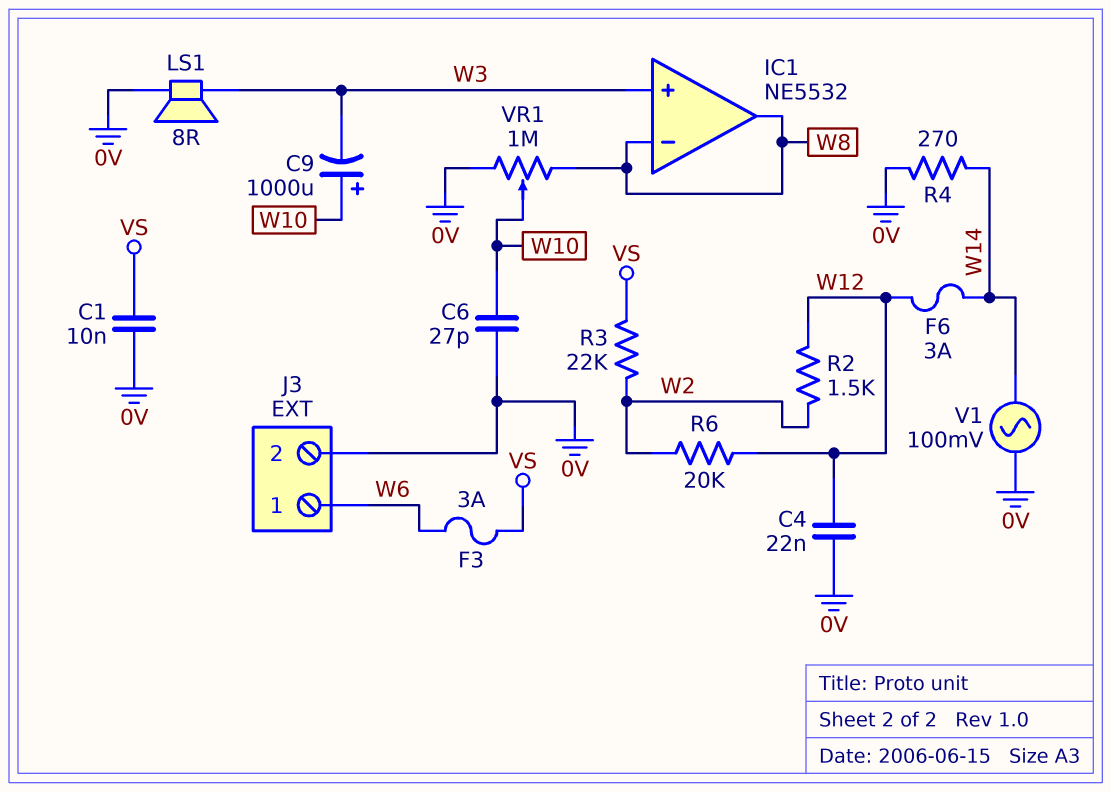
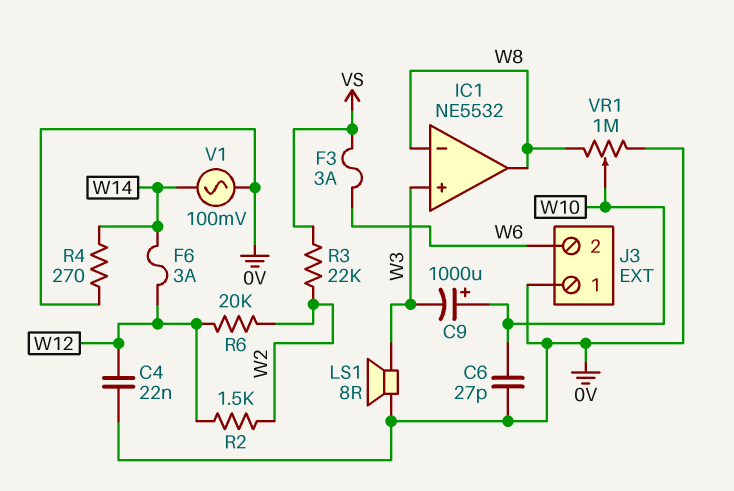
C1: 10nF (0V, VS) -> none
J3 pin 1: W6 -> 0V
J3 pin 2: 0V -> W6

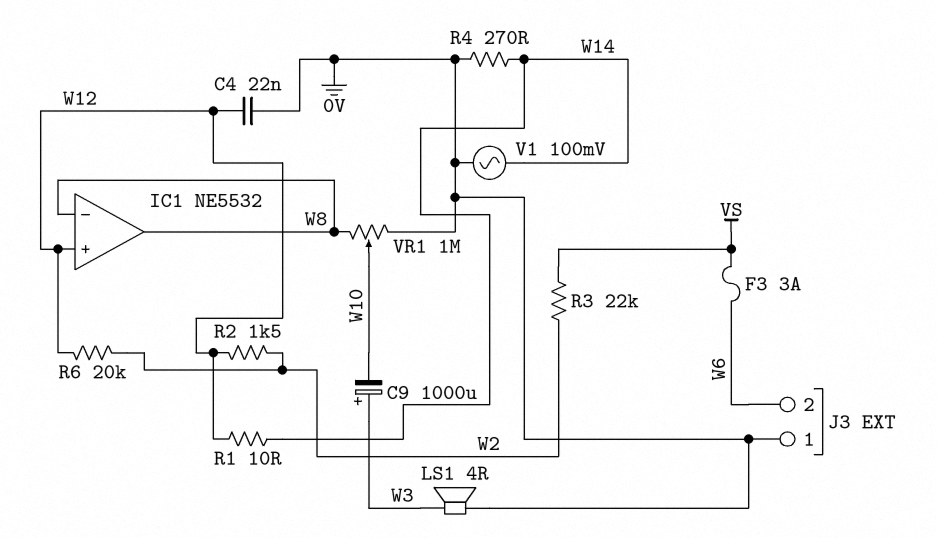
C6: 27pF (0V, W10) -> none
C9: 1000uF (plus W10, minus W3) -> 1000uF (plus W3, minus W10)
F6: 3A (W12, W14) -> none
IC1 pin in+: W3 -> W12
LS1: speaker 8R (0V, W3) -> speaker 4R (0V, W3)
R1: none -> 10 (W12, W14)

